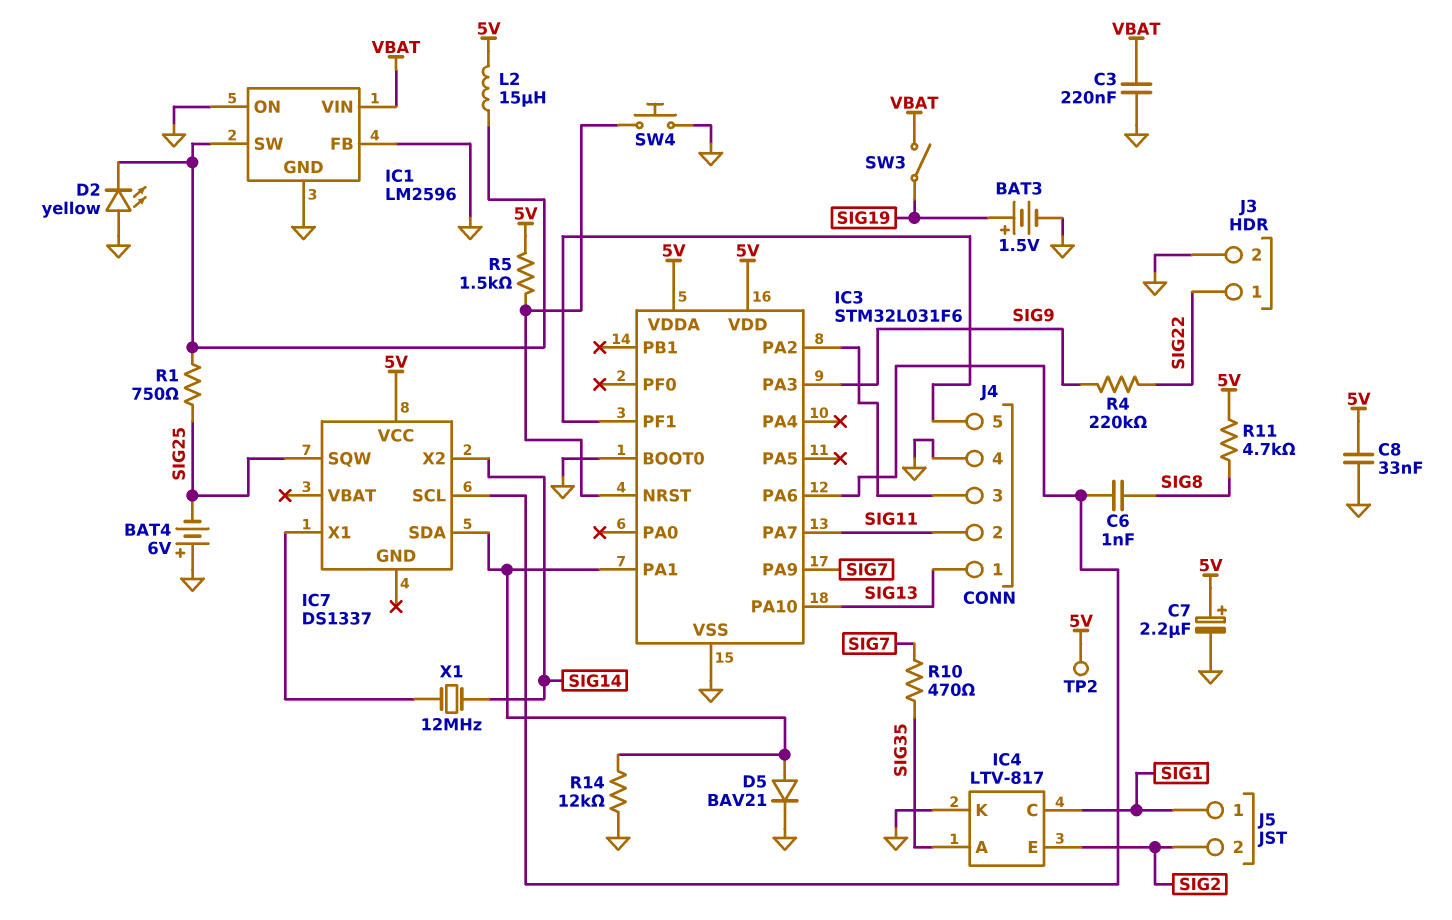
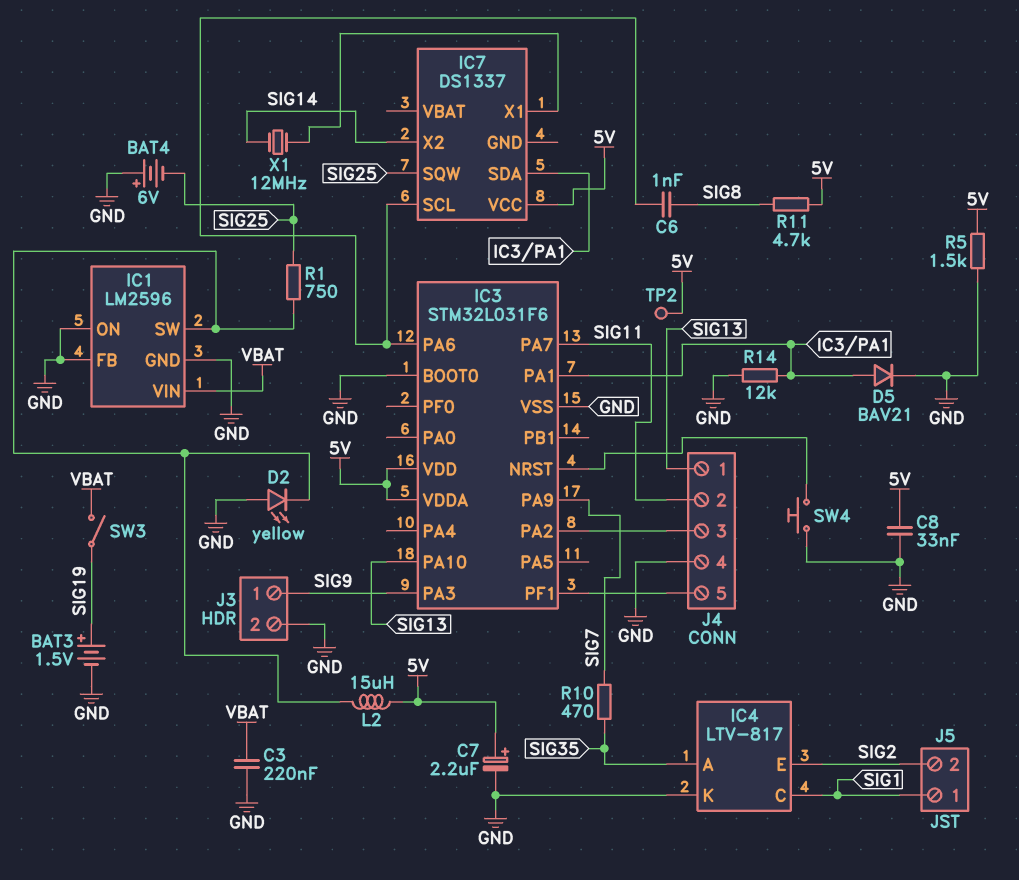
J3 pin 1: SIG22 -> SIG9
R4: 220k (SIG9, SIG22) -> none
R5: 1.5k (5V, IC3/NRST) -> 1.5k (5V, GND)

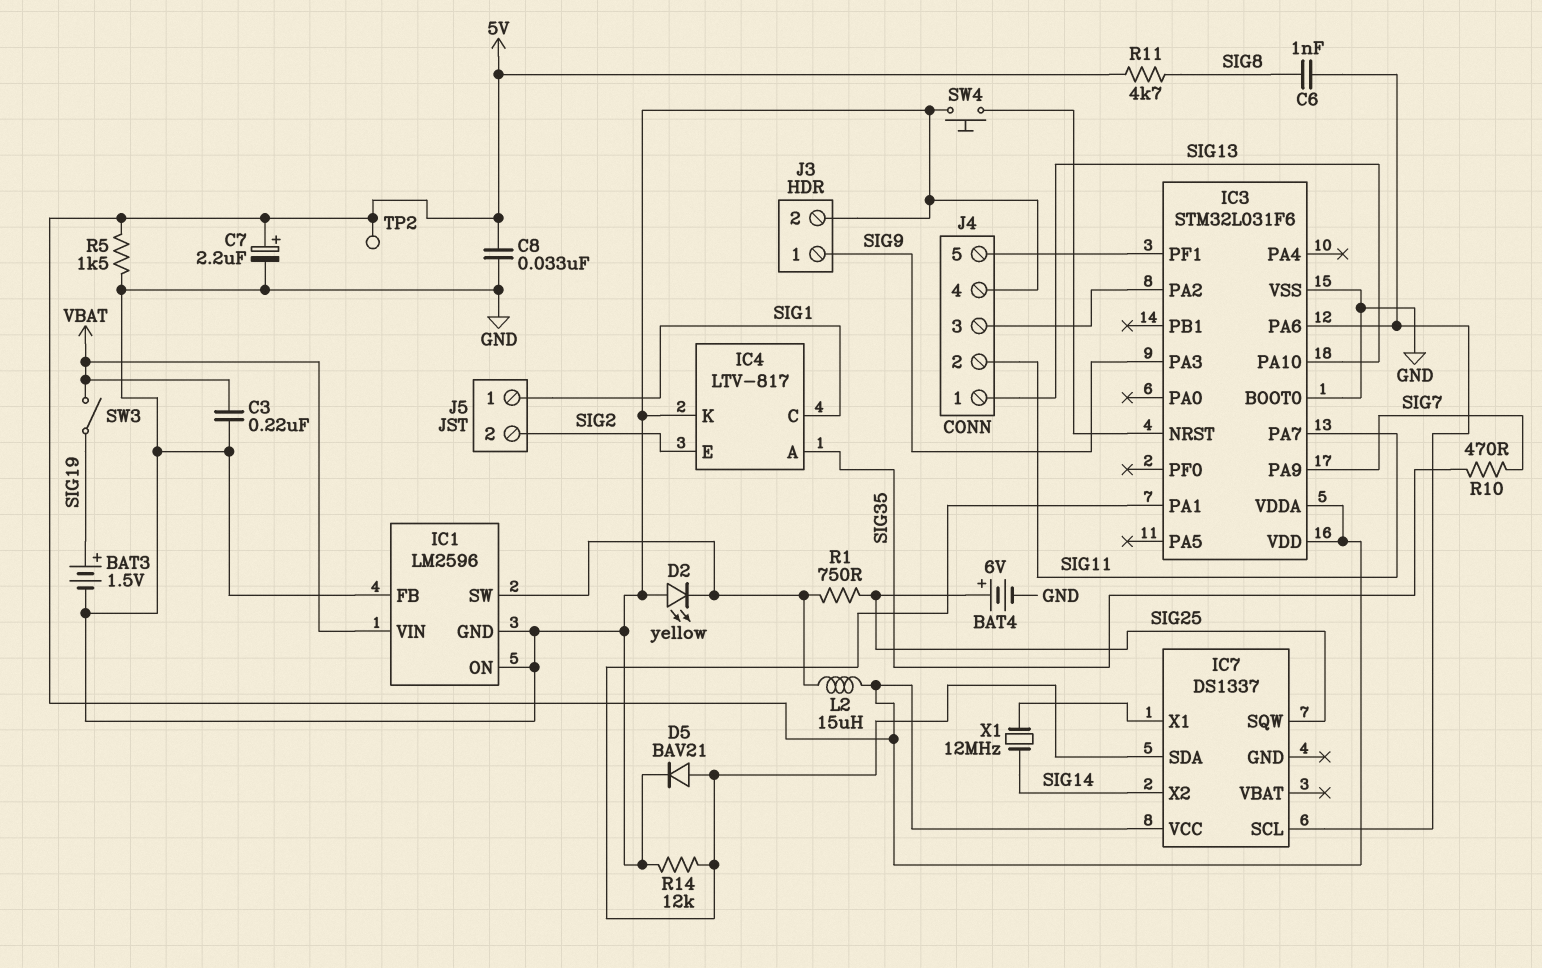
BAT4: 6V (plus GND, minus SIG25) -> 6V (plus SIG25, minus GND)

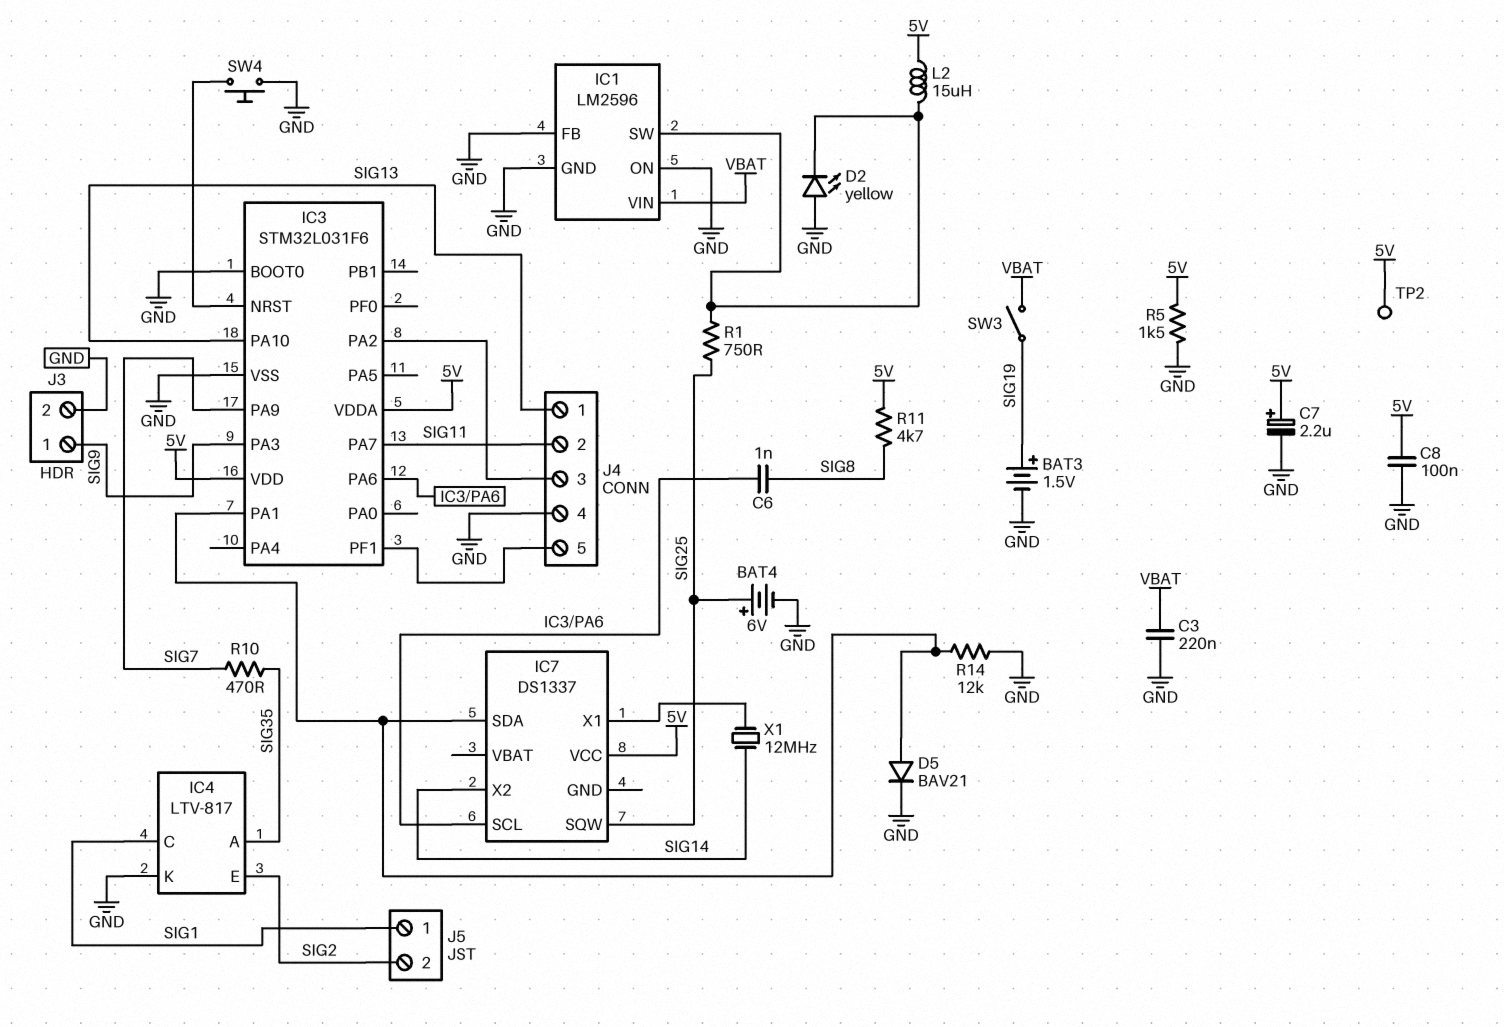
C8: 33nF (5V, GND) -> 100nF (5V, GND)

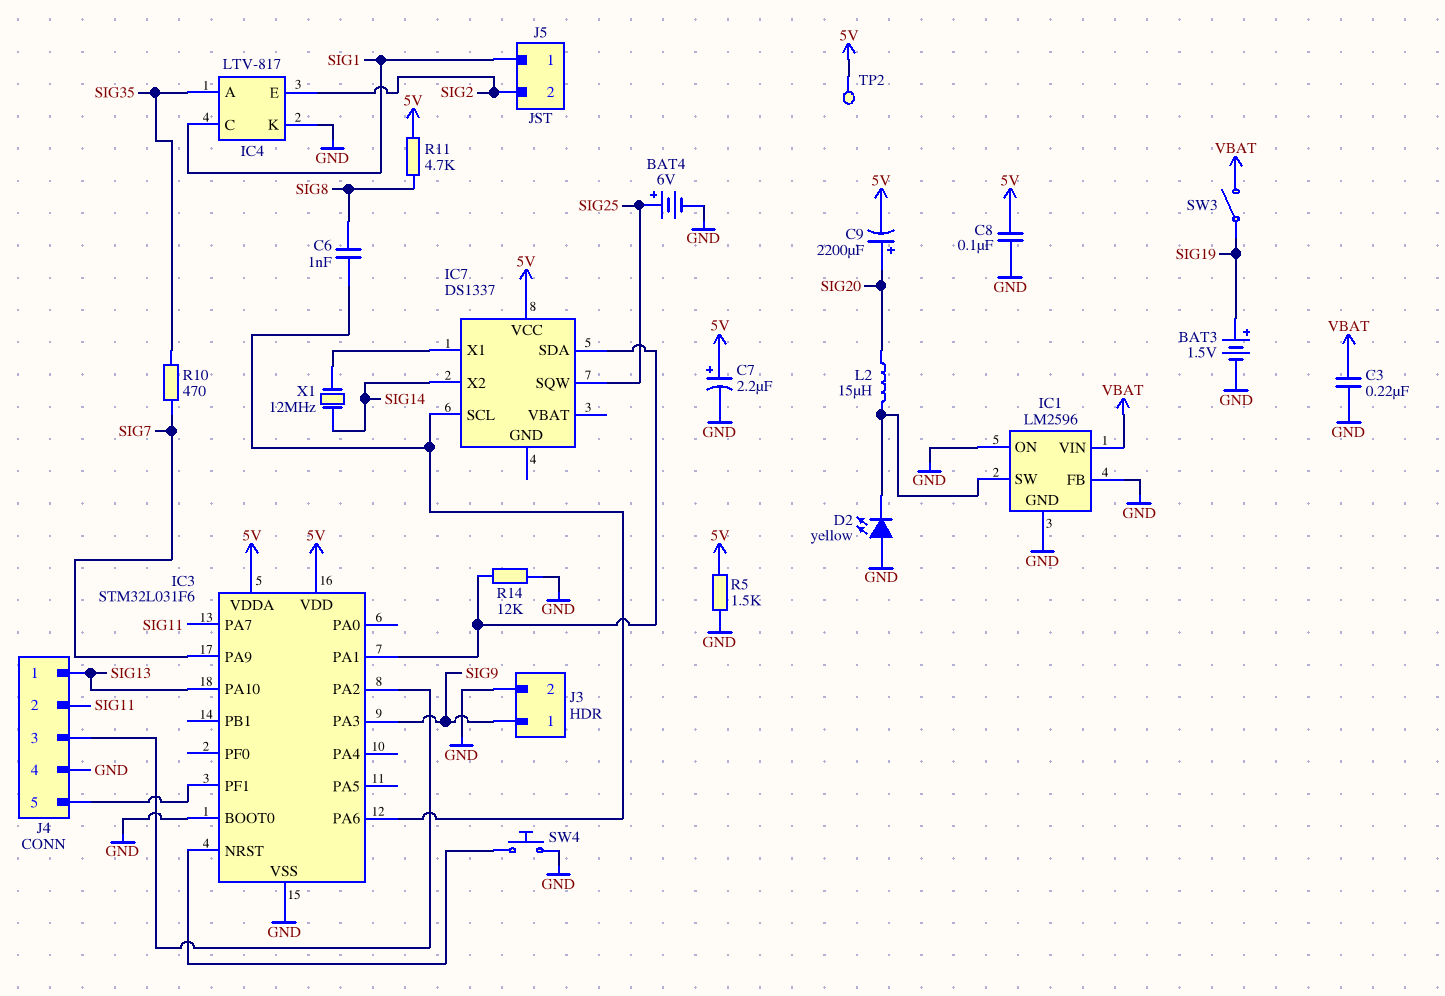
C9: none -> 2200uF (plus SIG20, minus 5V)
D5: diode BAV21 (A IC3/PA1, K GND) -> none
L2: 15uH (5V, IC1/SW) -> 15uH (IC1/SW, SIG20)
R1: 750 (IC1/SW, SIG25) -> none

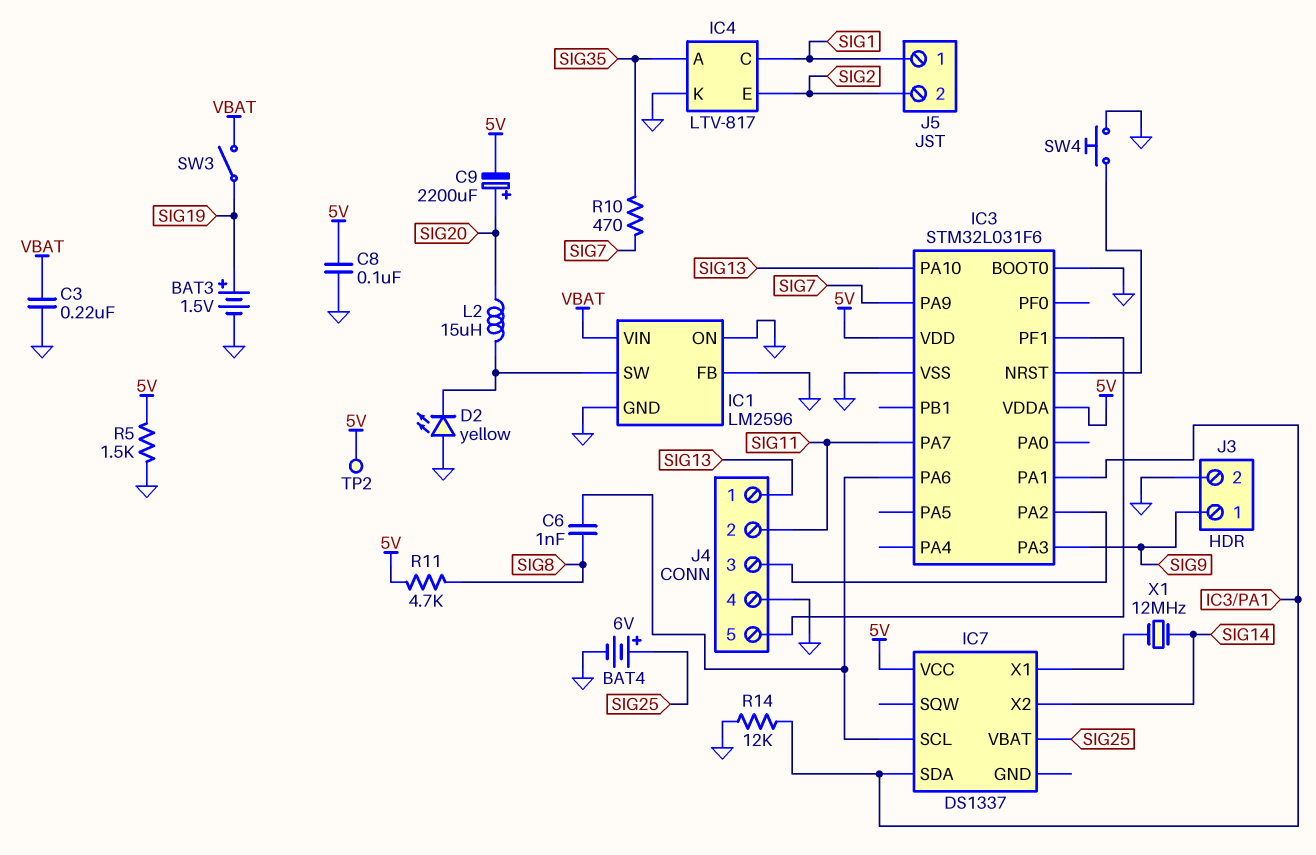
C7: 2.2uF (plus 5V, minus GND) -> none
IC7 pin SQW: SIG25 -> none
IC7 pin VBAT: none -> SIG25

